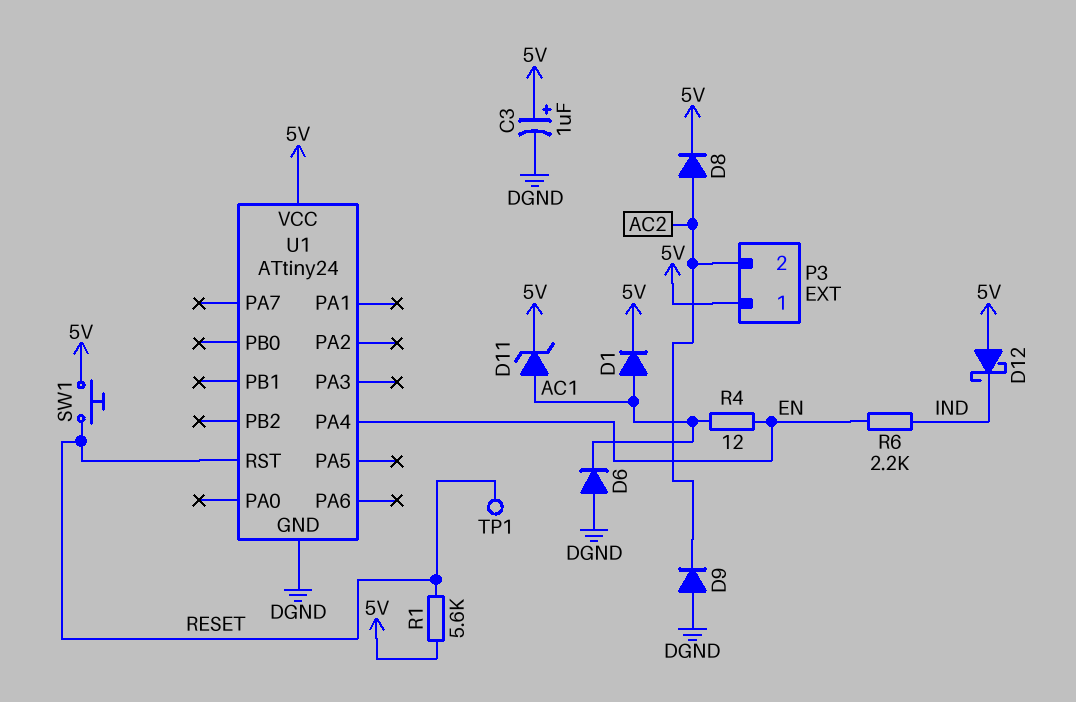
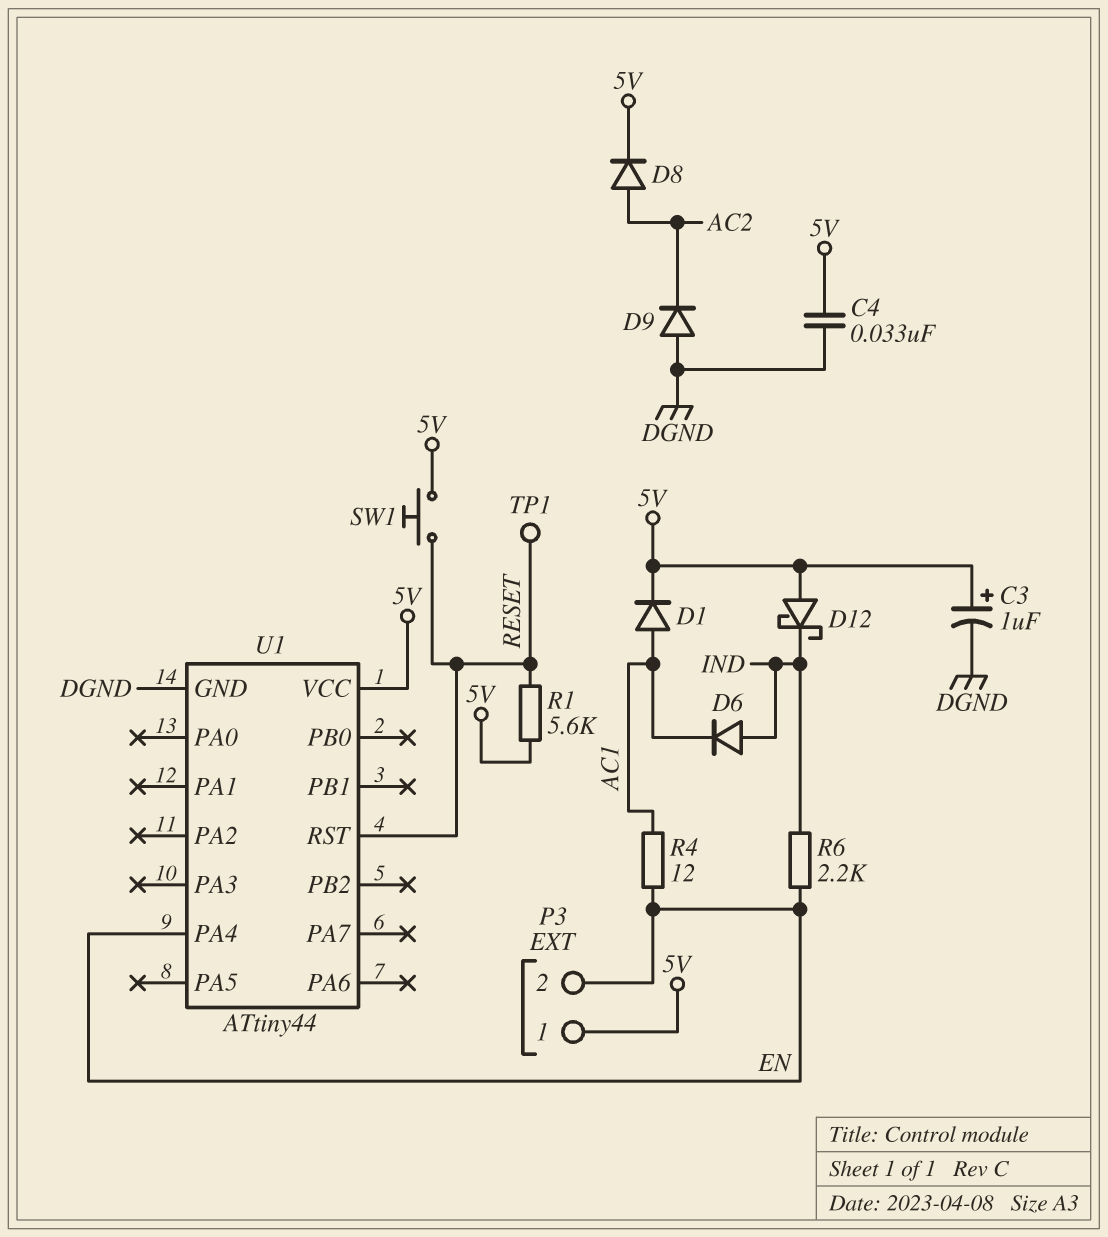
C4: none -> 33nF (5V, DGND)
D6: diode (A DGND, K AC1) -> diode (A IND, K AC1)
D11: zener (A AC1, K 5V) -> none
P3 pin 2: AC2 -> EN
U1: ATtiny24 -> ATtiny44

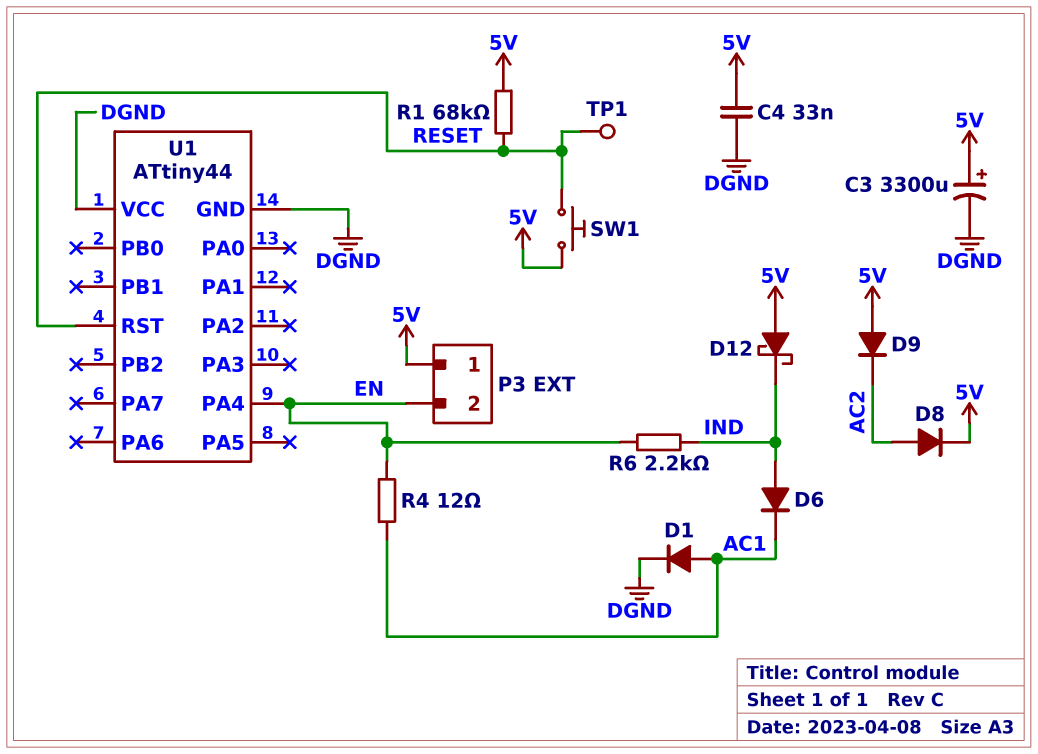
C3: 1uF (plus 5V, minus DGND) -> 3300uF (plus 5V, minus DGND)
D1: diode (A AC1, K 5V) -> diode (A AC1, K DGND)
D9: diode (A DGND, K AC2) -> diode (A 5V, K AC2)
R1: 5.6k (5V, RESET) -> 68k (5V, RESET)
U1 pin VCC: 5V -> DGND

